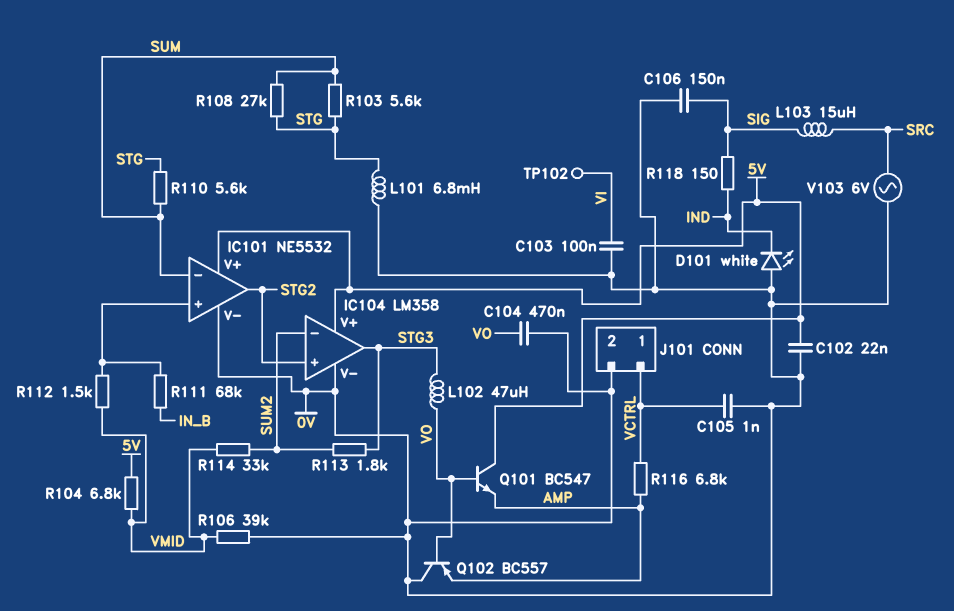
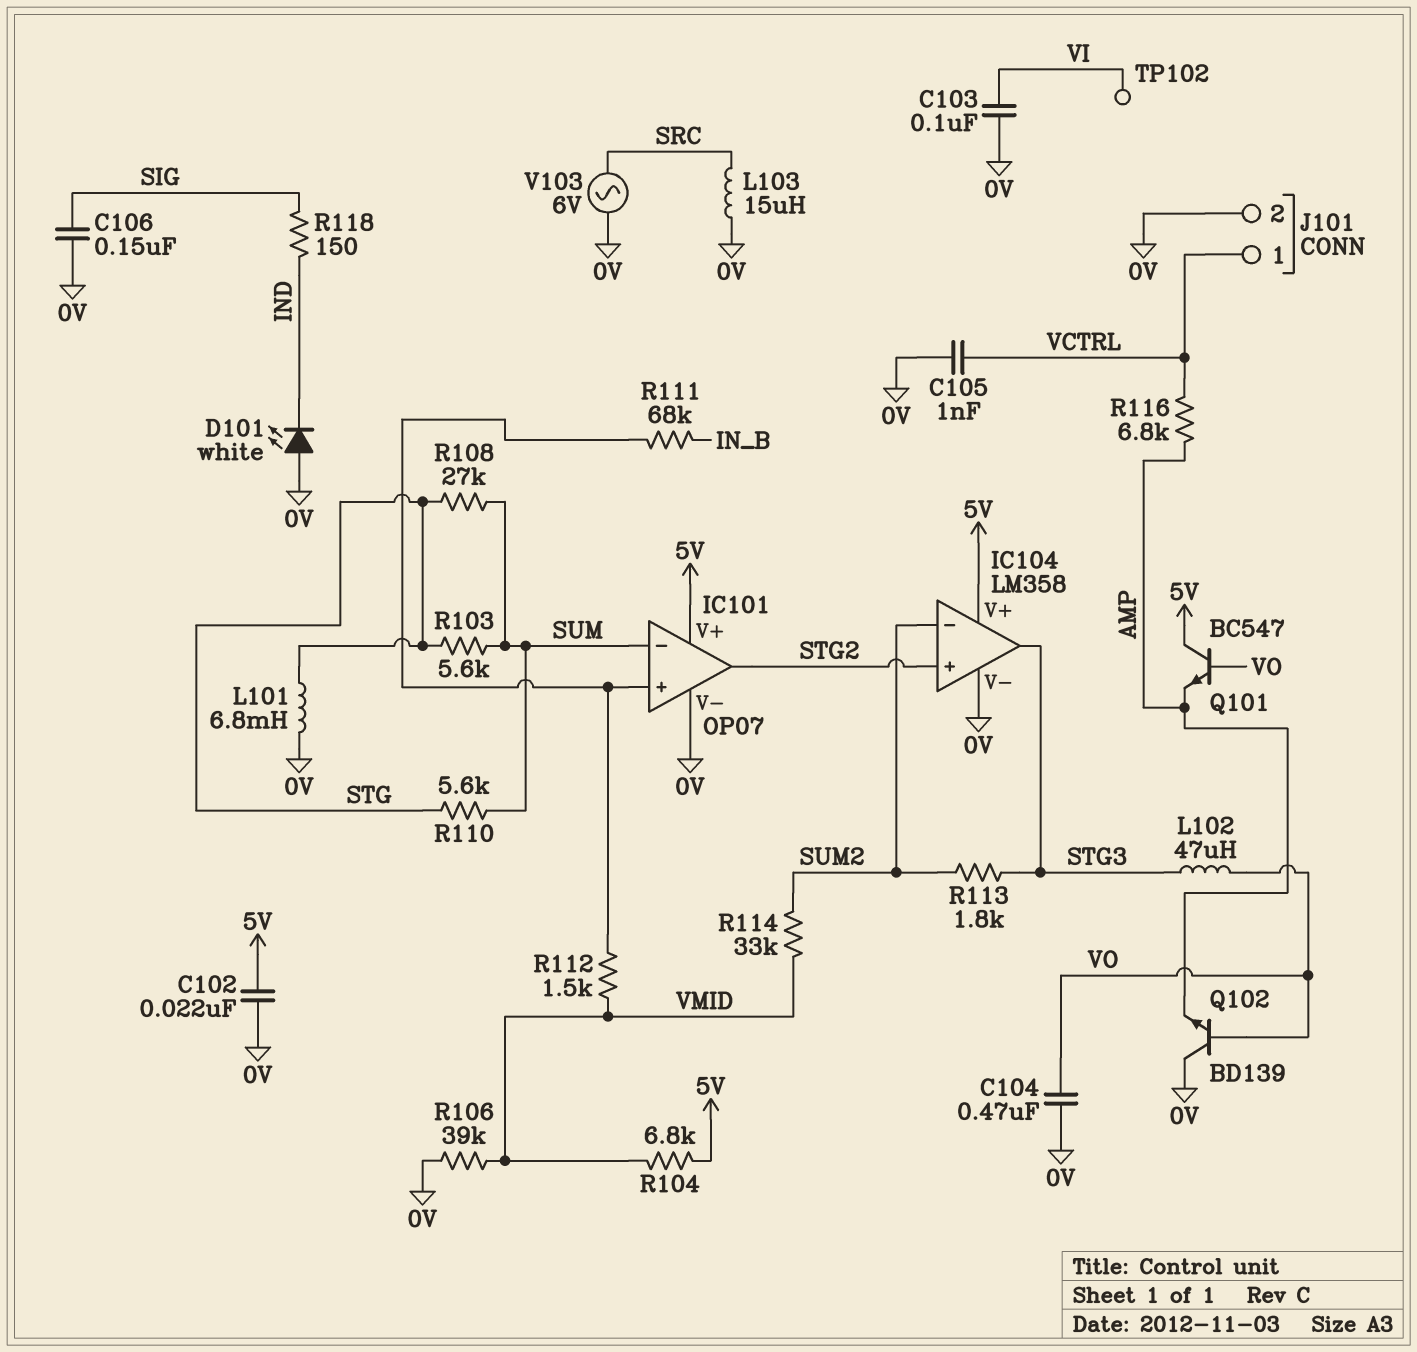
IC101: NE5532 -> OP07
L103: 15uH (SIG, SRC) -> 15uH (0V, SRC)
Q102: PNP BC557 (B VO, C 0V, E AMP) -> NPN BD139 (B VO, C 0V, E AMP)

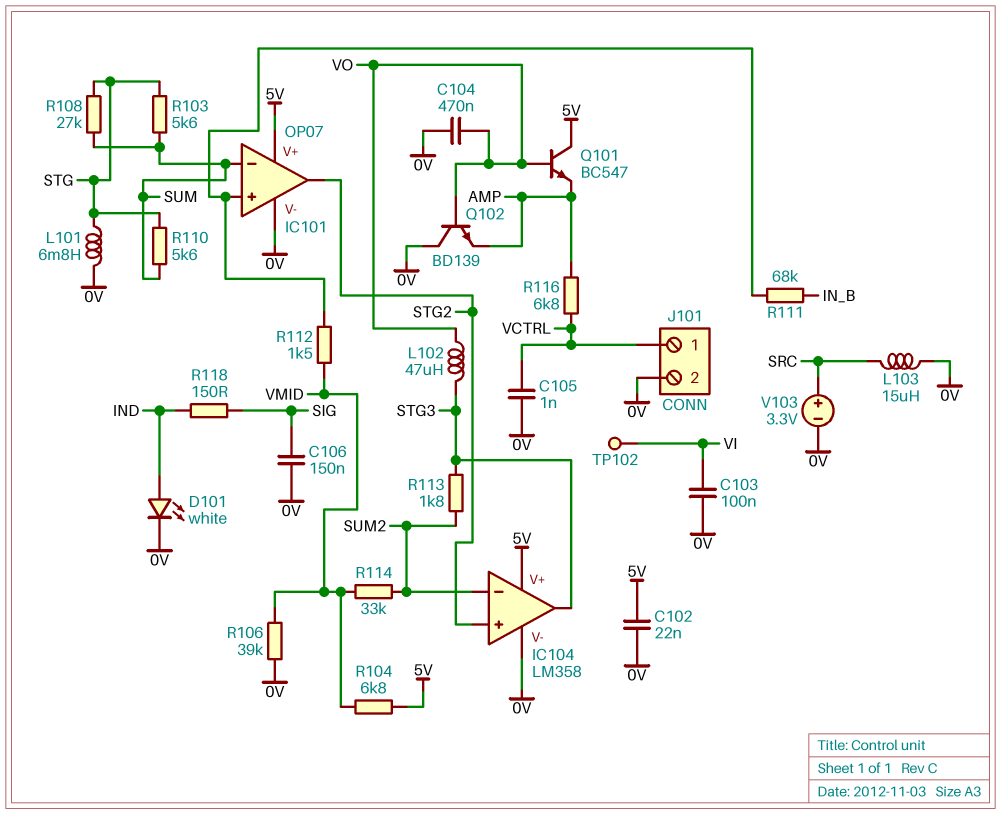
D101: LED white (A 0V, K IND) -> LED white (A IND, K 0V)
V103: AC 6V (0V, SRC) -> 3.3V (plus SRC, minus 0V)

